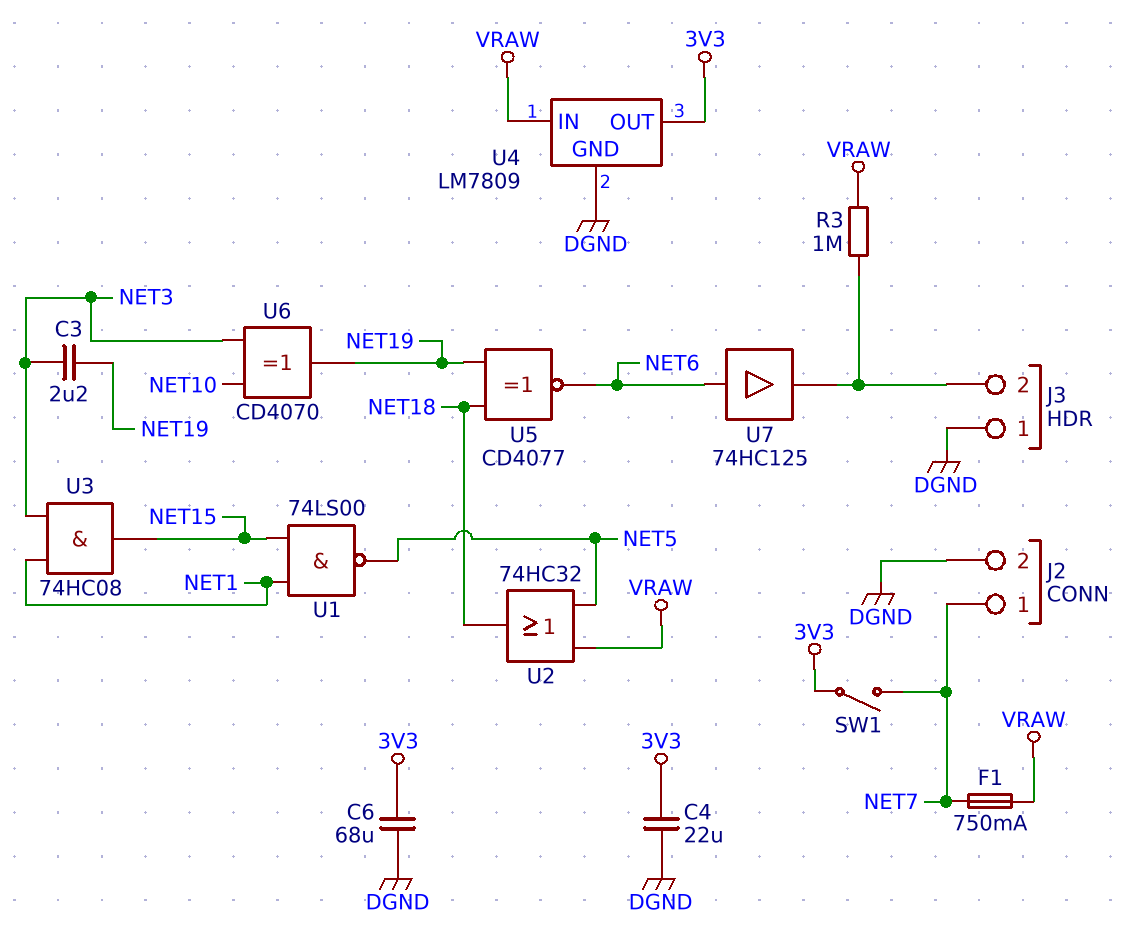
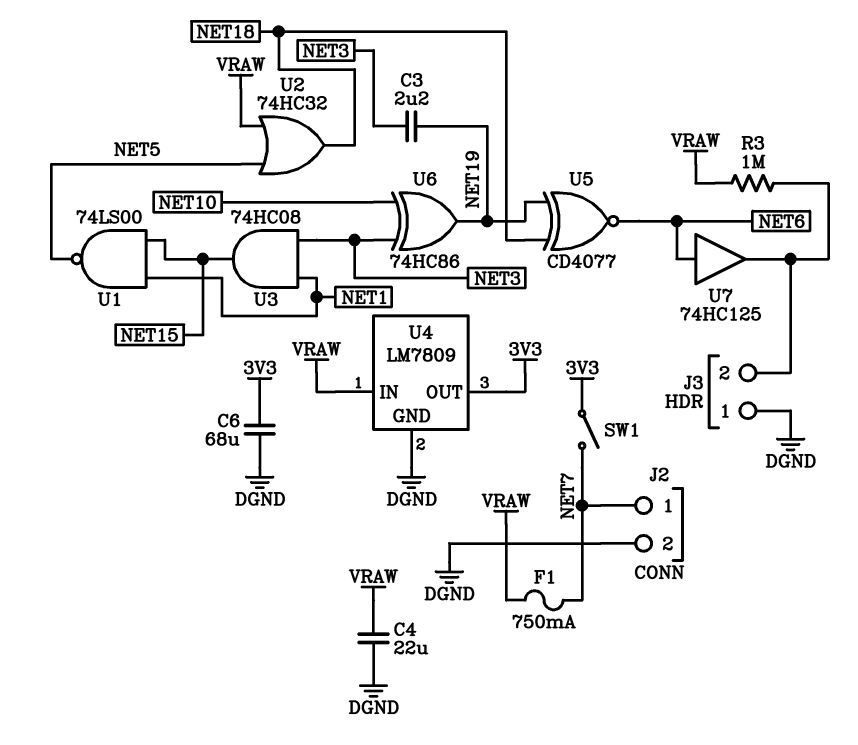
C4: 22uF (3V3, DGND) -> 22uF (DGND, VRAW)
U6: XOR CD4070 (in NET3, in NET10, out NET19) -> XOR 74HC86 (in NET3, in NET10, out NET19)

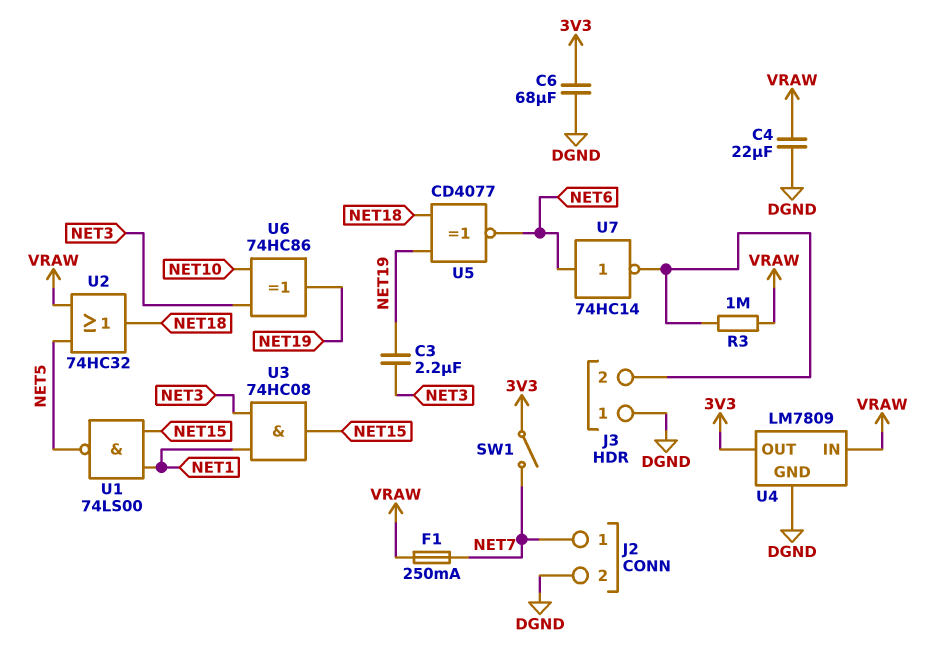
F1: 750mA (NET7, VRAW) -> 250mA (NET7, VRAW)
U7: buffer 74HC125 (in NET6, out J3/2) -> NOT 74HC14 (in NET6, out J3/2)

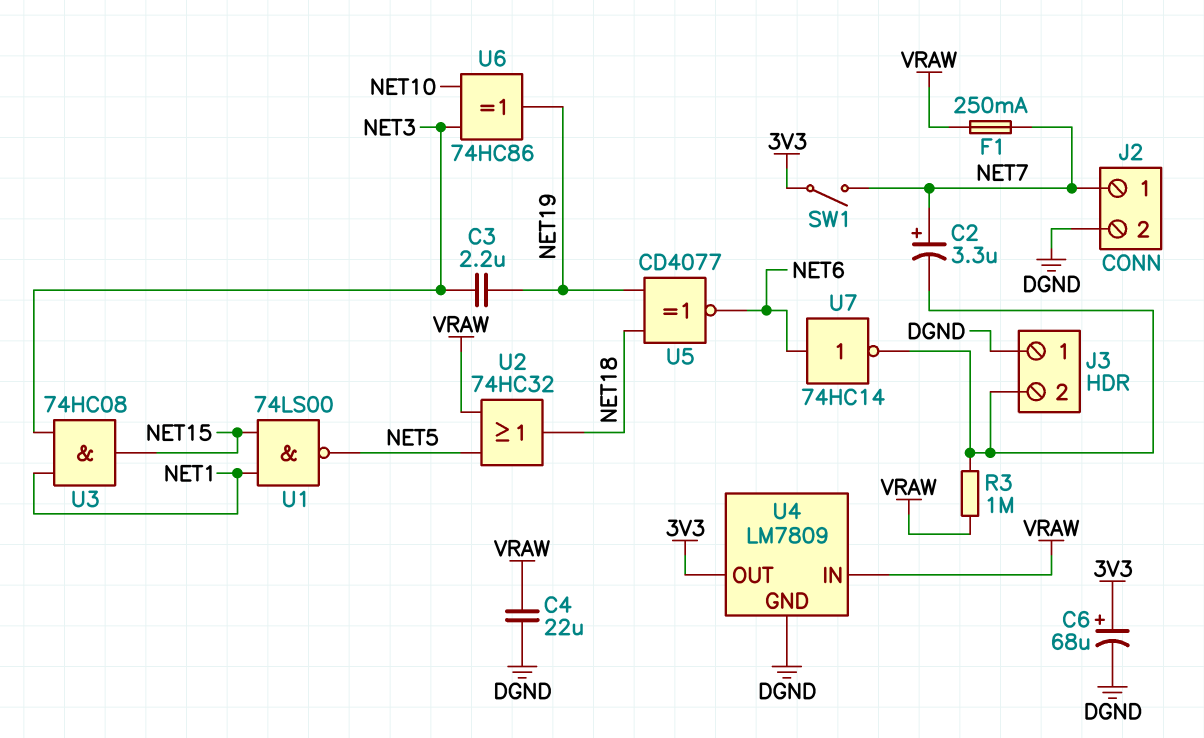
C2: none -> 3.3uF (plus NET7, minus J3/2)
C6: 68uF (3V3, DGND) -> 68uF (plus 3V3, minus DGND)

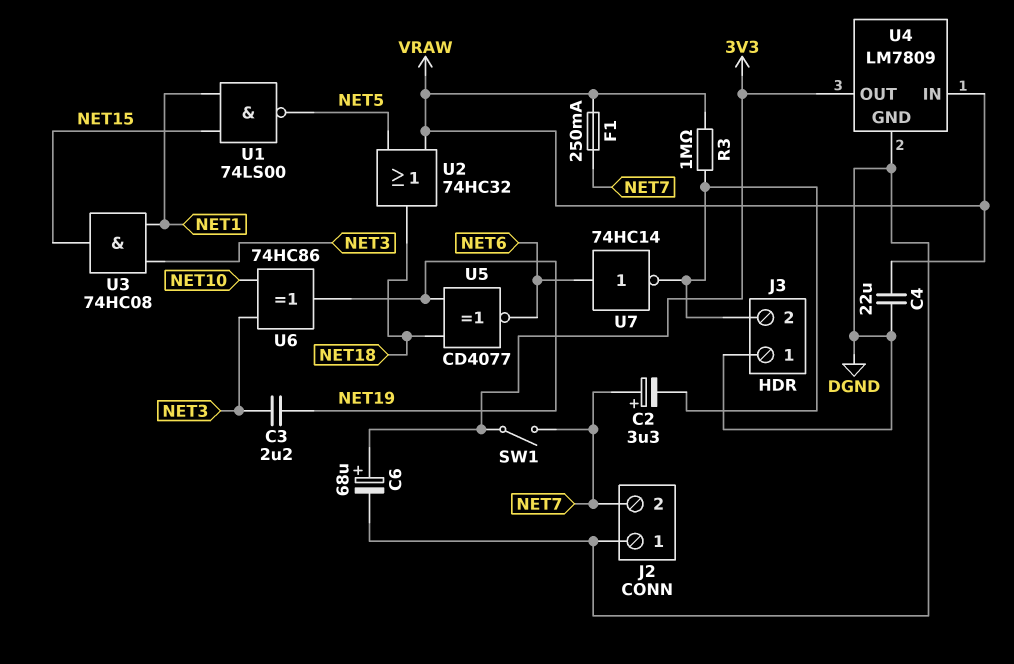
J2 pin 1: NET7 -> DGND
J2 pin 2: DGND -> NET7

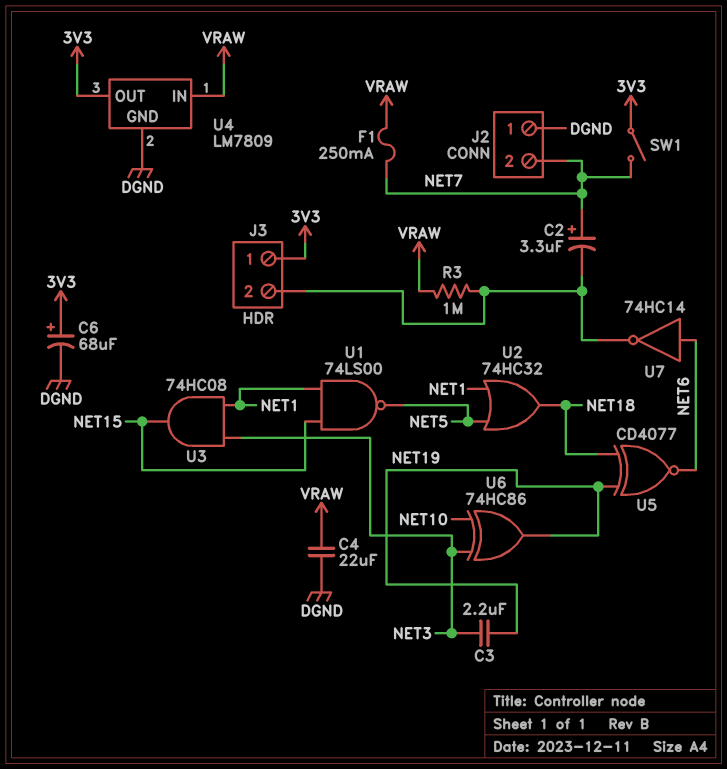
J3 pin 1: DGND -> 3V3
U2: OR 74HC32 (in NET5, in VRAW, out NET18) -> OR 74HC32 (in NET1, in NET5, out NET18)

